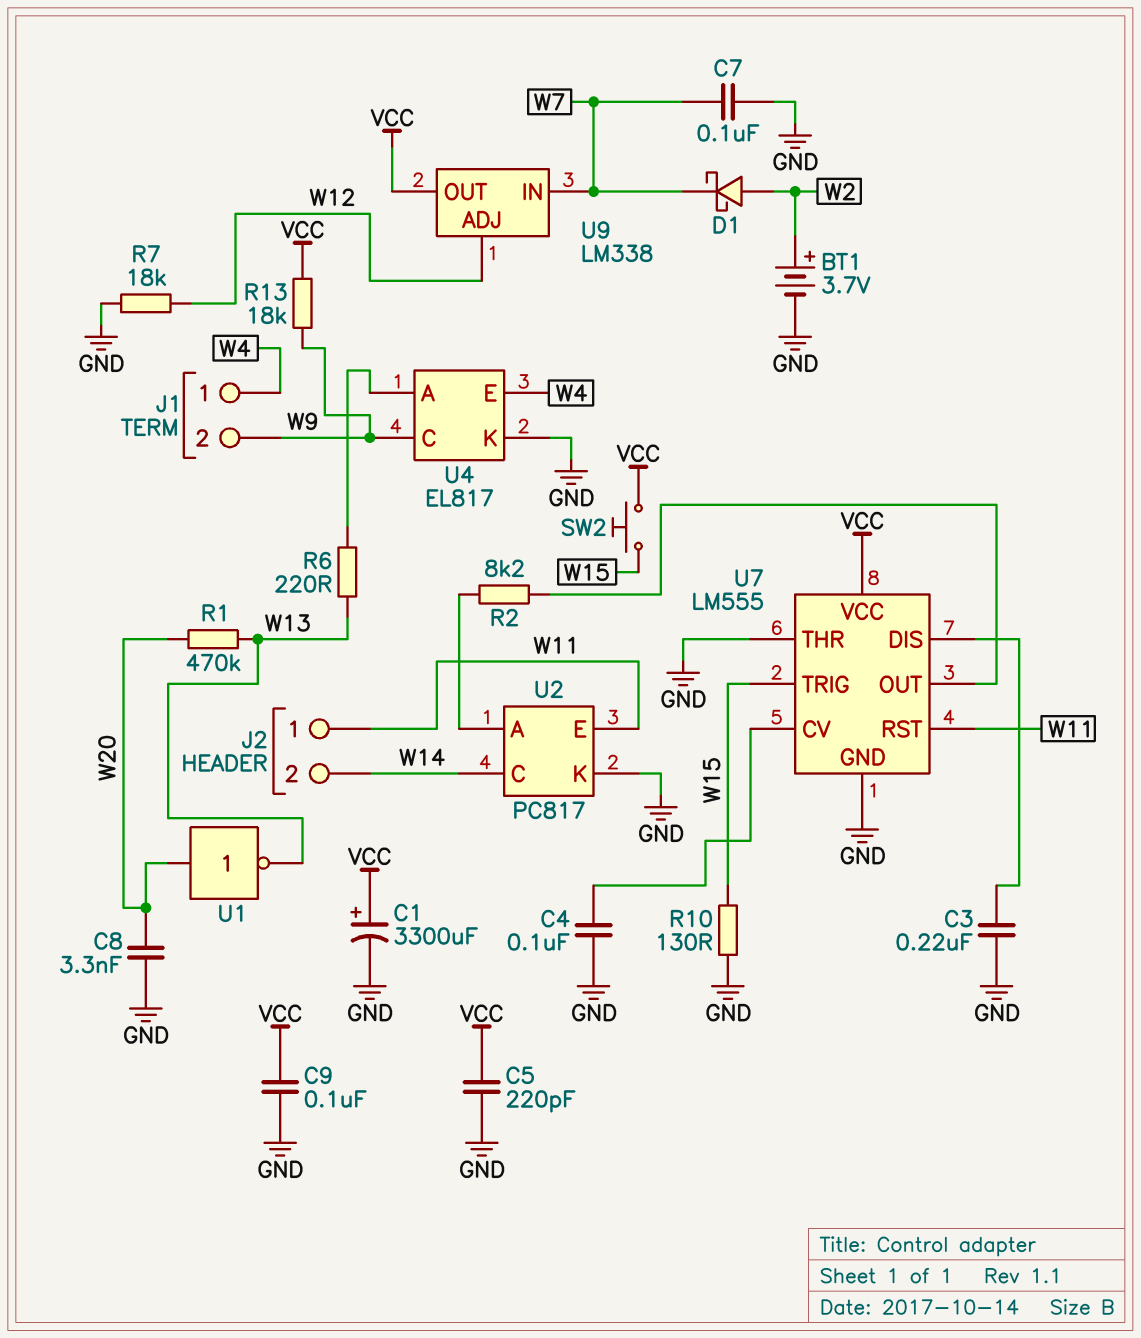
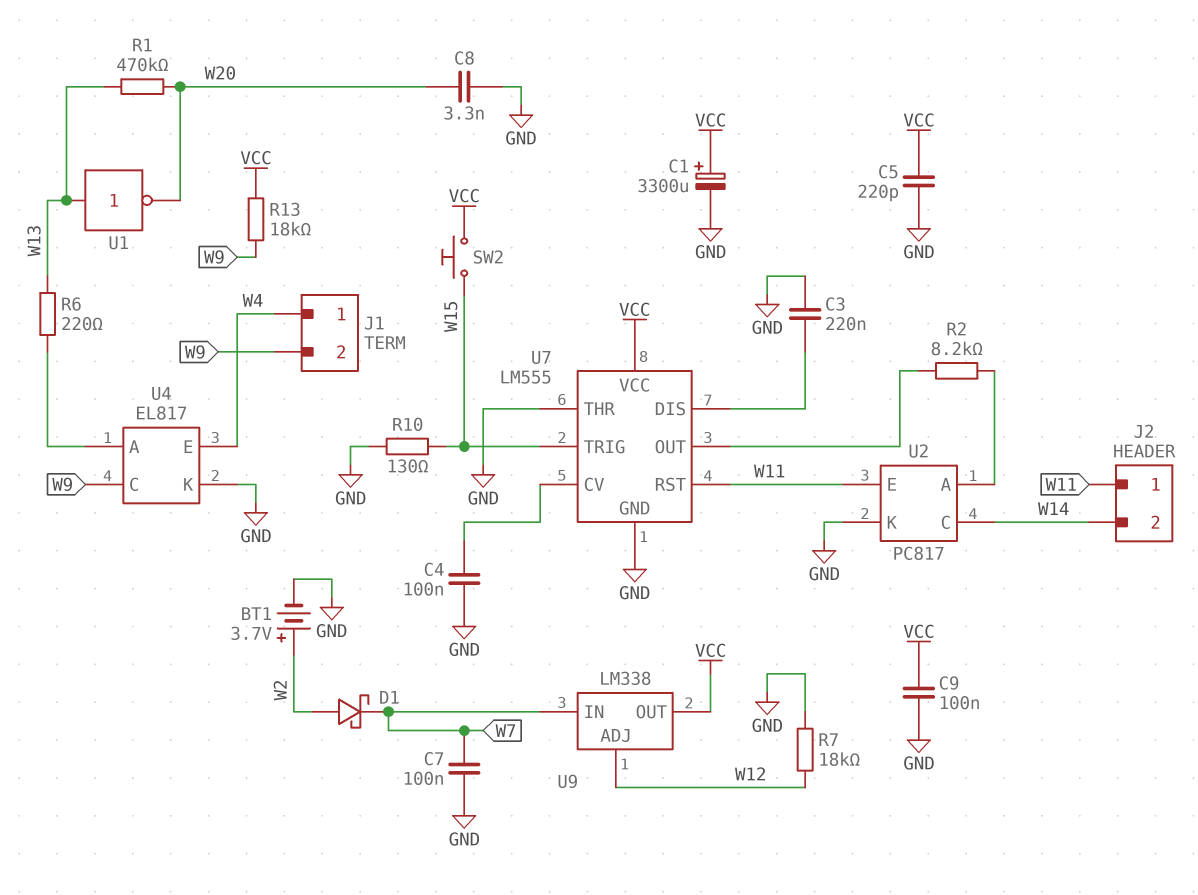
U1: NOT (in W20, out W13) -> NOT (in W13, out W20)

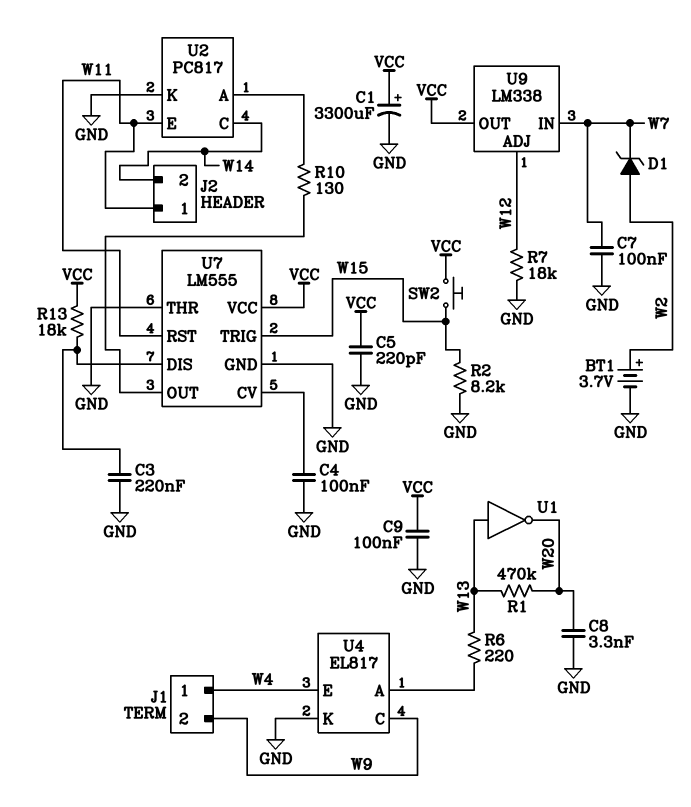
D1: schottky (A W2, K W7) -> zener (A W2, K W7)
R2: 8.2k (U2/A, U7/OUT) -> 8.2k (GND, W15)
R10: 130 (GND, W15) -> 130 (U2/A, U7/OUT)
R13: 18k (VCC, W9) -> 18k (U7/DIS, VCC)

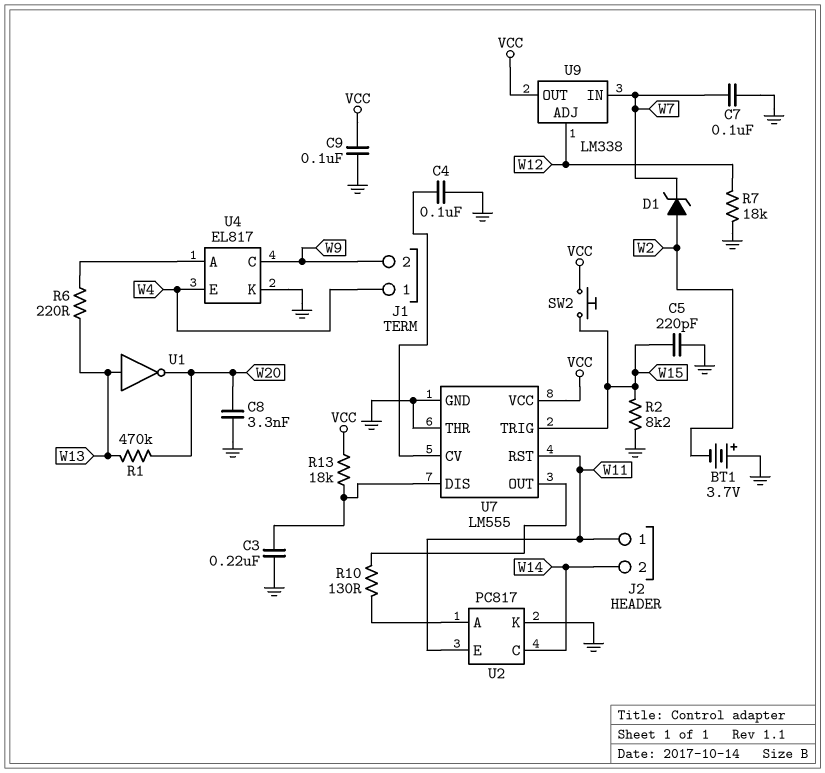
BT1: 3.7V (plus W2, minus GND) -> 3.7V (plus GND, minus W2)
C1: 3300uF (plus VCC, minus GND) -> none
C5: 220pF (GND, VCC) -> 220pF (GND, W15)

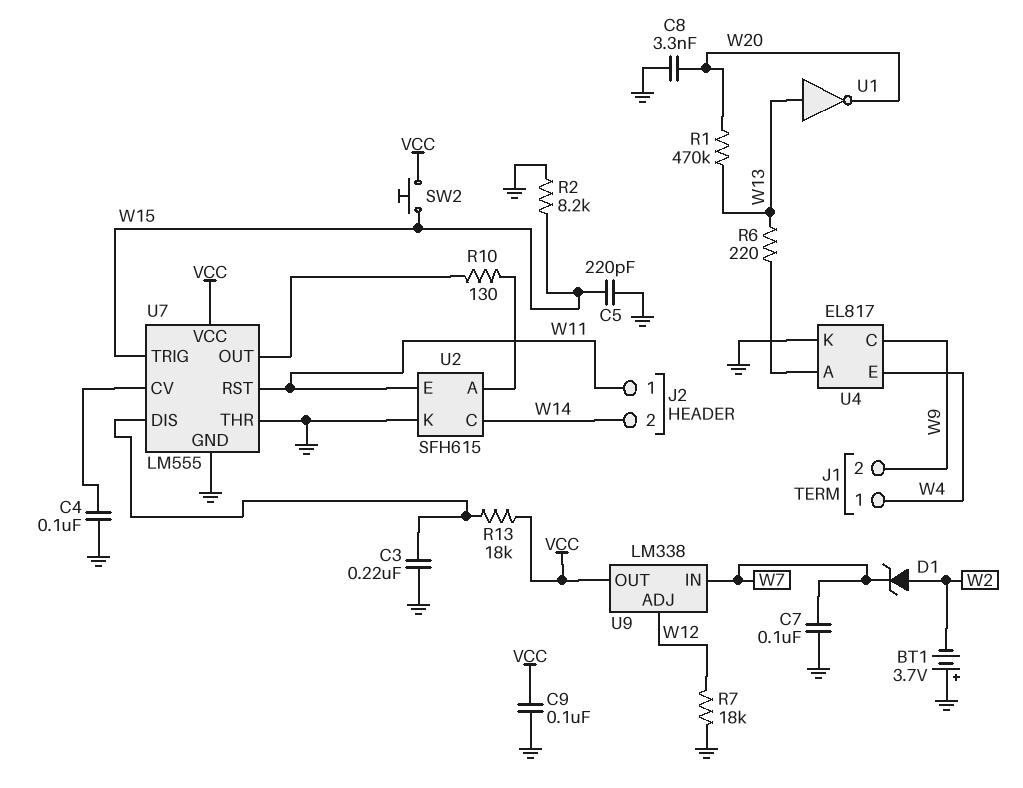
U2: PC817 -> SFH615

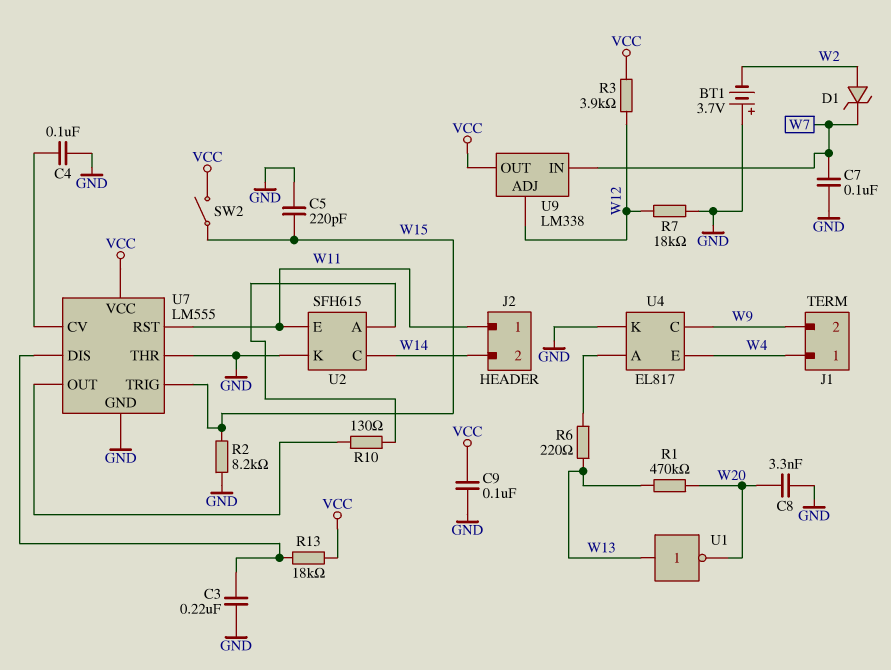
R3: none -> 3.9k (VCC, W12)
SW2: button (VCC, W15) -> switch (VCC, W15)

